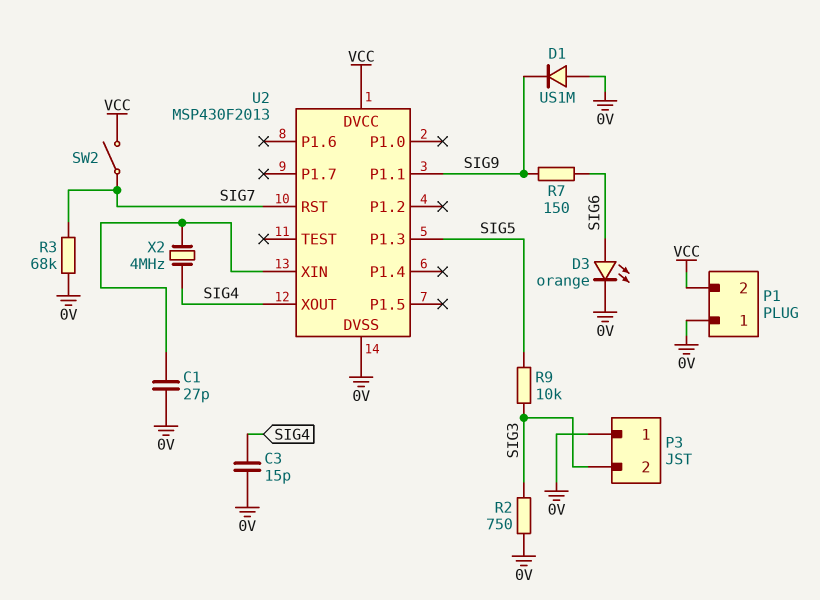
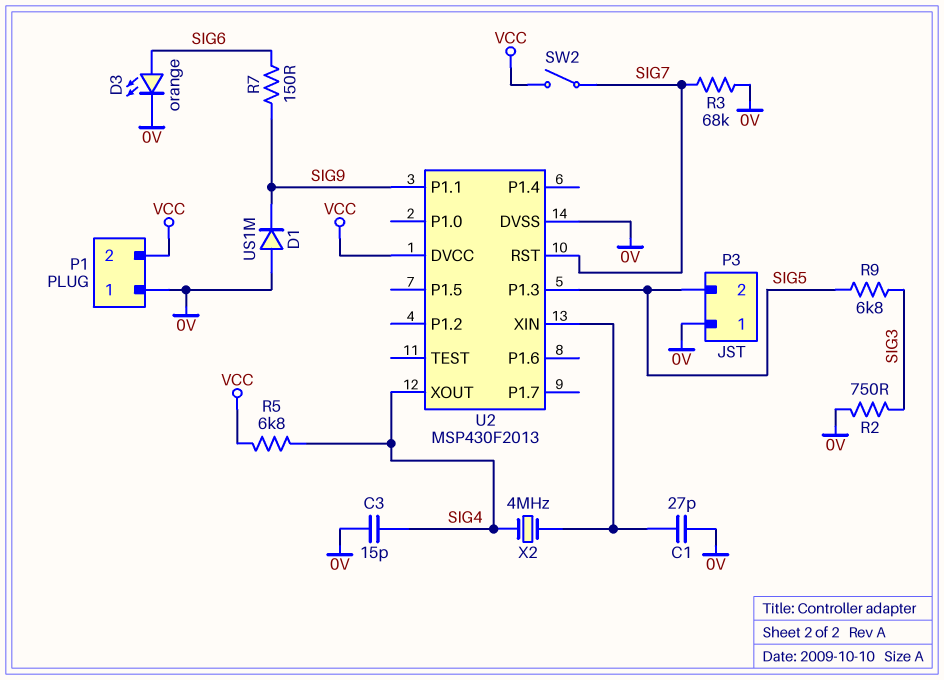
P3 pin 2: SIG3 -> SIG5
R5: none -> 6.8k (SIG4, VCC)
R9: 10k (SIG3, SIG5) -> 6.8k (SIG3, SIG5)

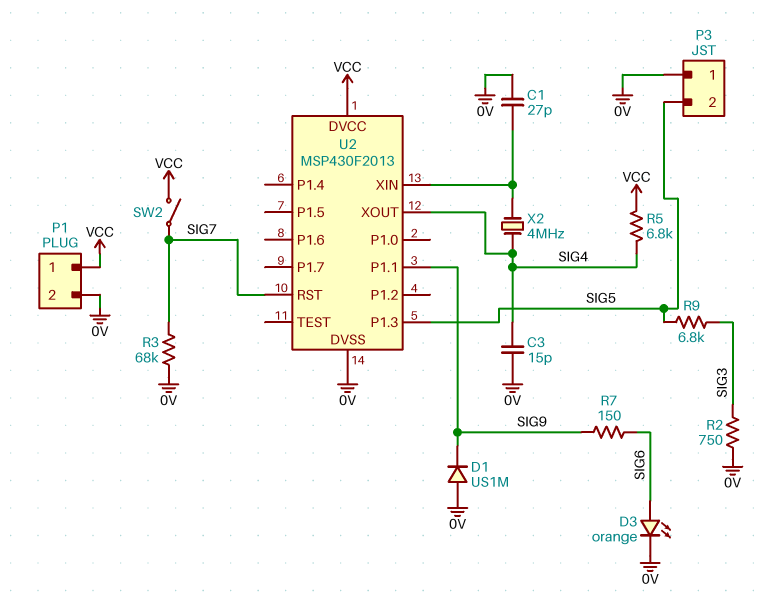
P1 pin 1: 0V -> VCC
P1 pin 2: VCC -> 0V

